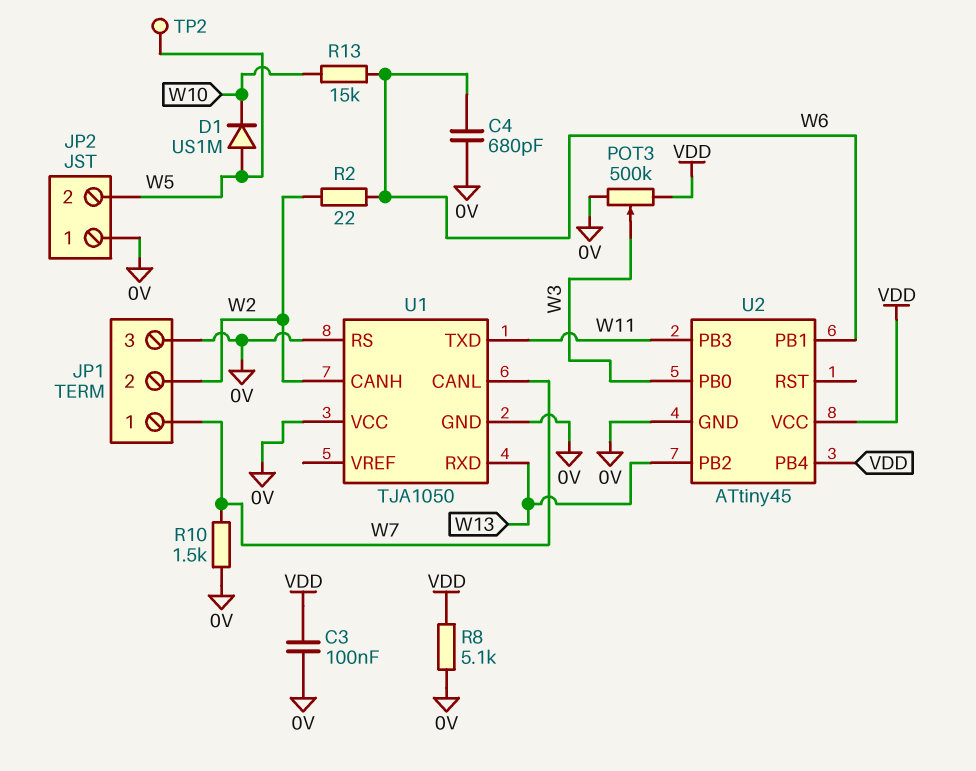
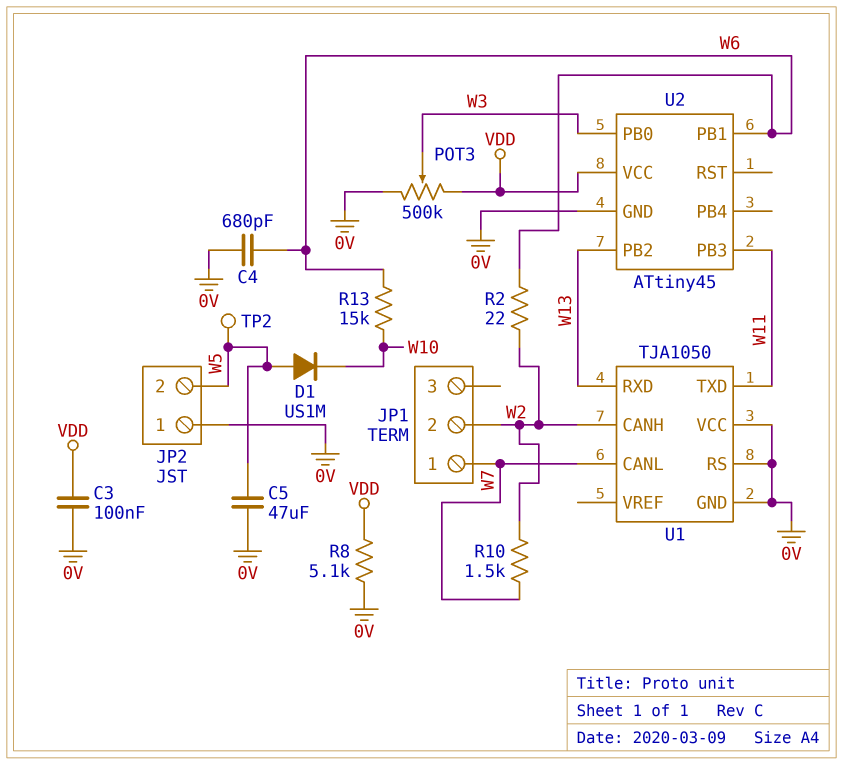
C5: none -> 47uF (0V, W5)
JP1 pin 3: 0V -> none
R10: 1.5k (0V, W7) -> 1.5k (W2, W7)
U2 pin PB4: VDD -> none

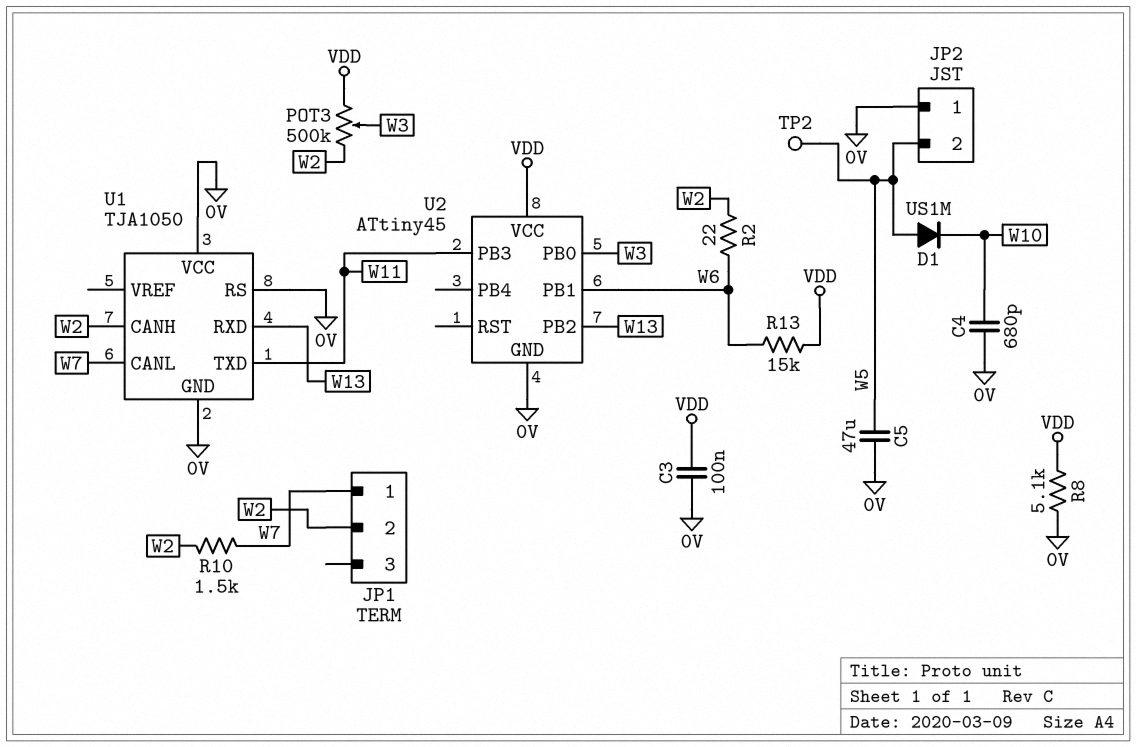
C4: 680pF (0V, W6) -> 680pF (0V, W10)
POT3: 500k (0V, VDD, wiper W3) -> 500k (VDD, W2, wiper W3)
R13: 15k (W6, W10) -> 15k (VDD, W6)

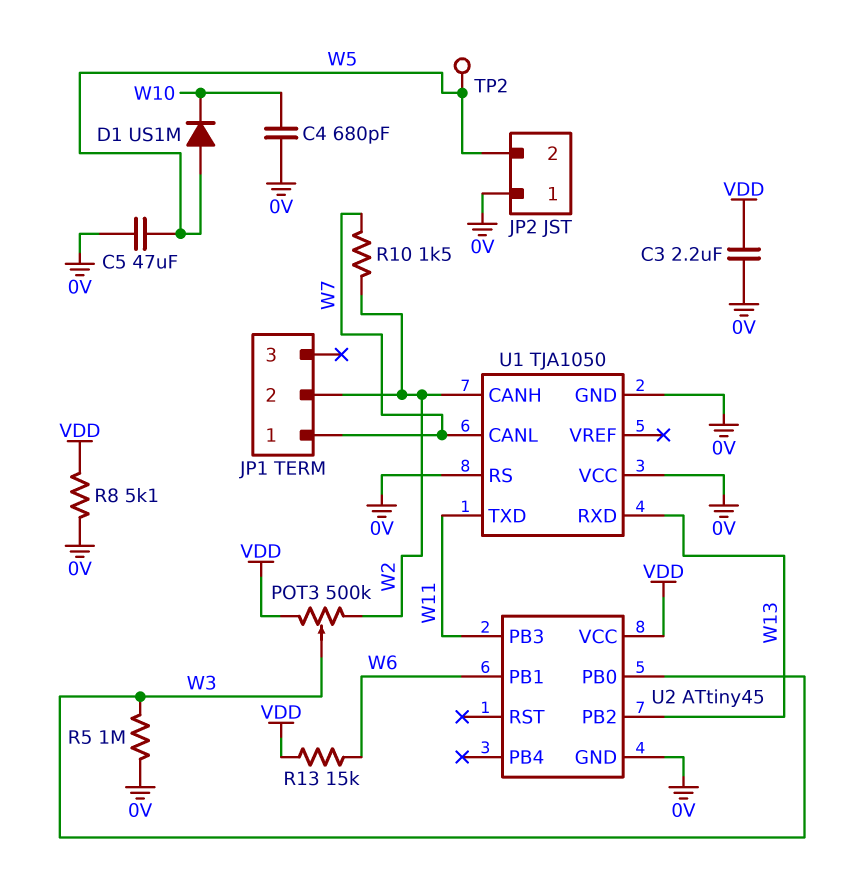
C3: 100nF (0V, VDD) -> 2.2uF (0V, VDD)
R2: 22 (W2, W6) -> none
R5: none -> 1M (0V, W3)

